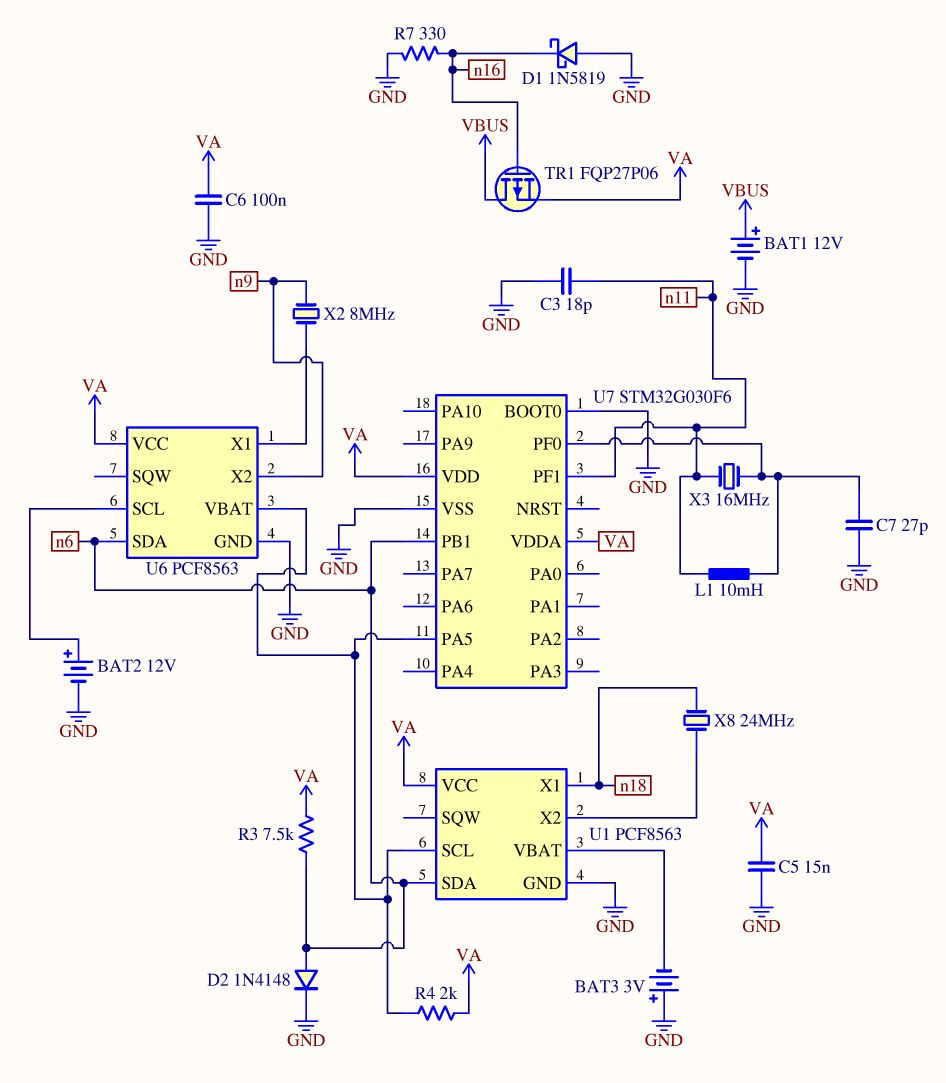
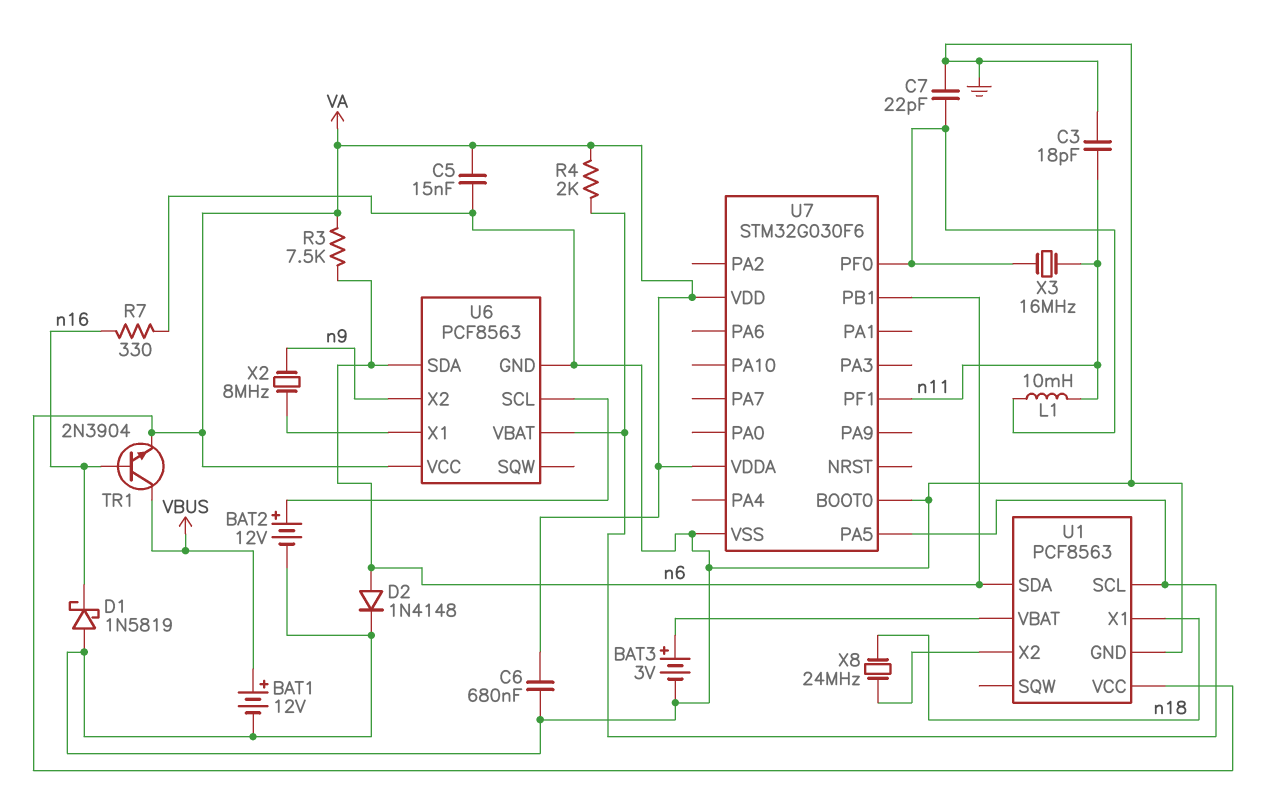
BAT3: 3V (plus GND, minus U1/VBAT) -> 3V (plus U1/VBAT, minus GND)
C6: 100nF (GND, VA) -> 680nF (GND, VA)
C7: 27pF (GND, U7/PF0) -> 22pF (GND, U7/PF0)
TR1: PMOS FQP27P06 (G n16, D VBUS, S VA) -> NPN 2N3904 (B n16, C VBUS, E VA)

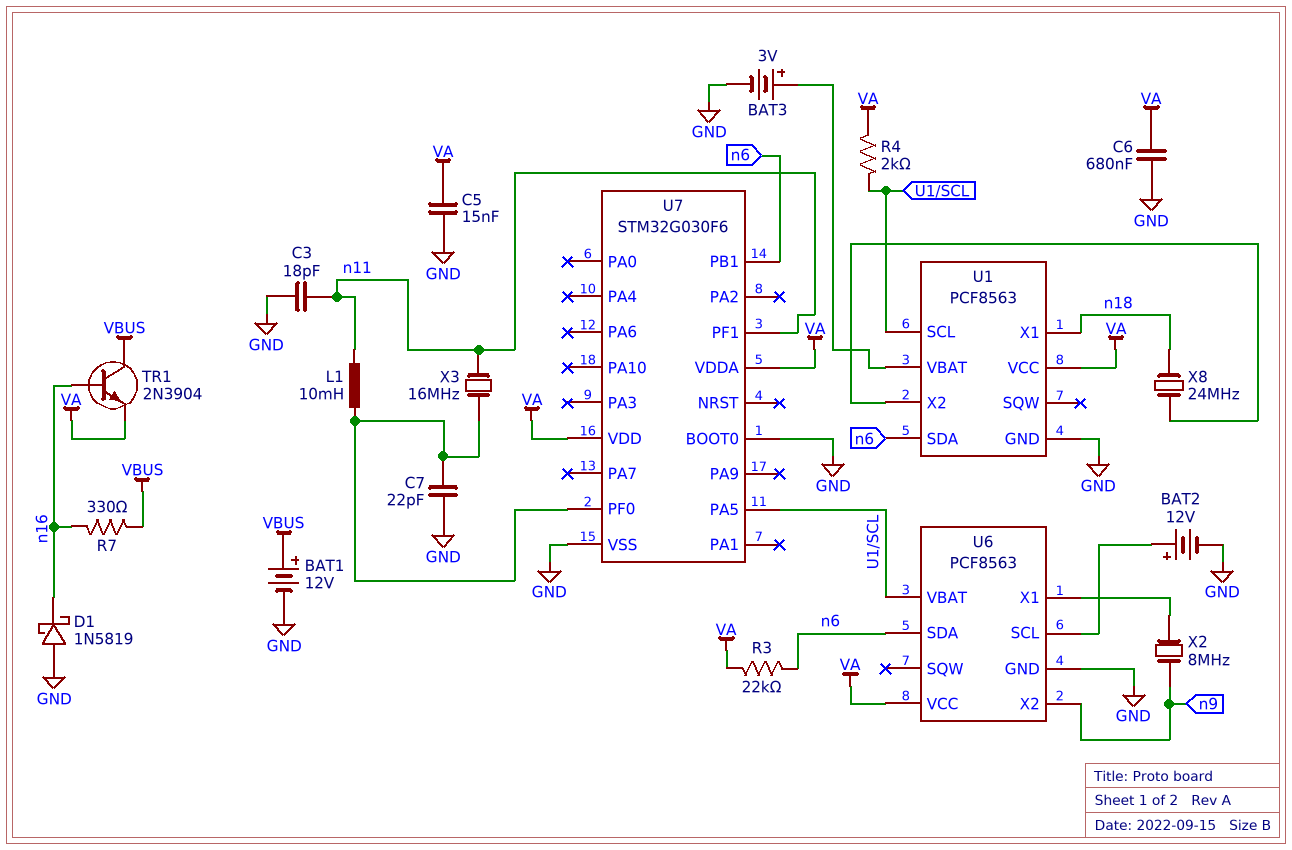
D2: diode 1N4148 (A n6, K GND) -> none
R3: 7.5k (VA, n6) -> 22k (VA, n6)
R7: 330 (GND, n16) -> 330 (VBUS, n16)

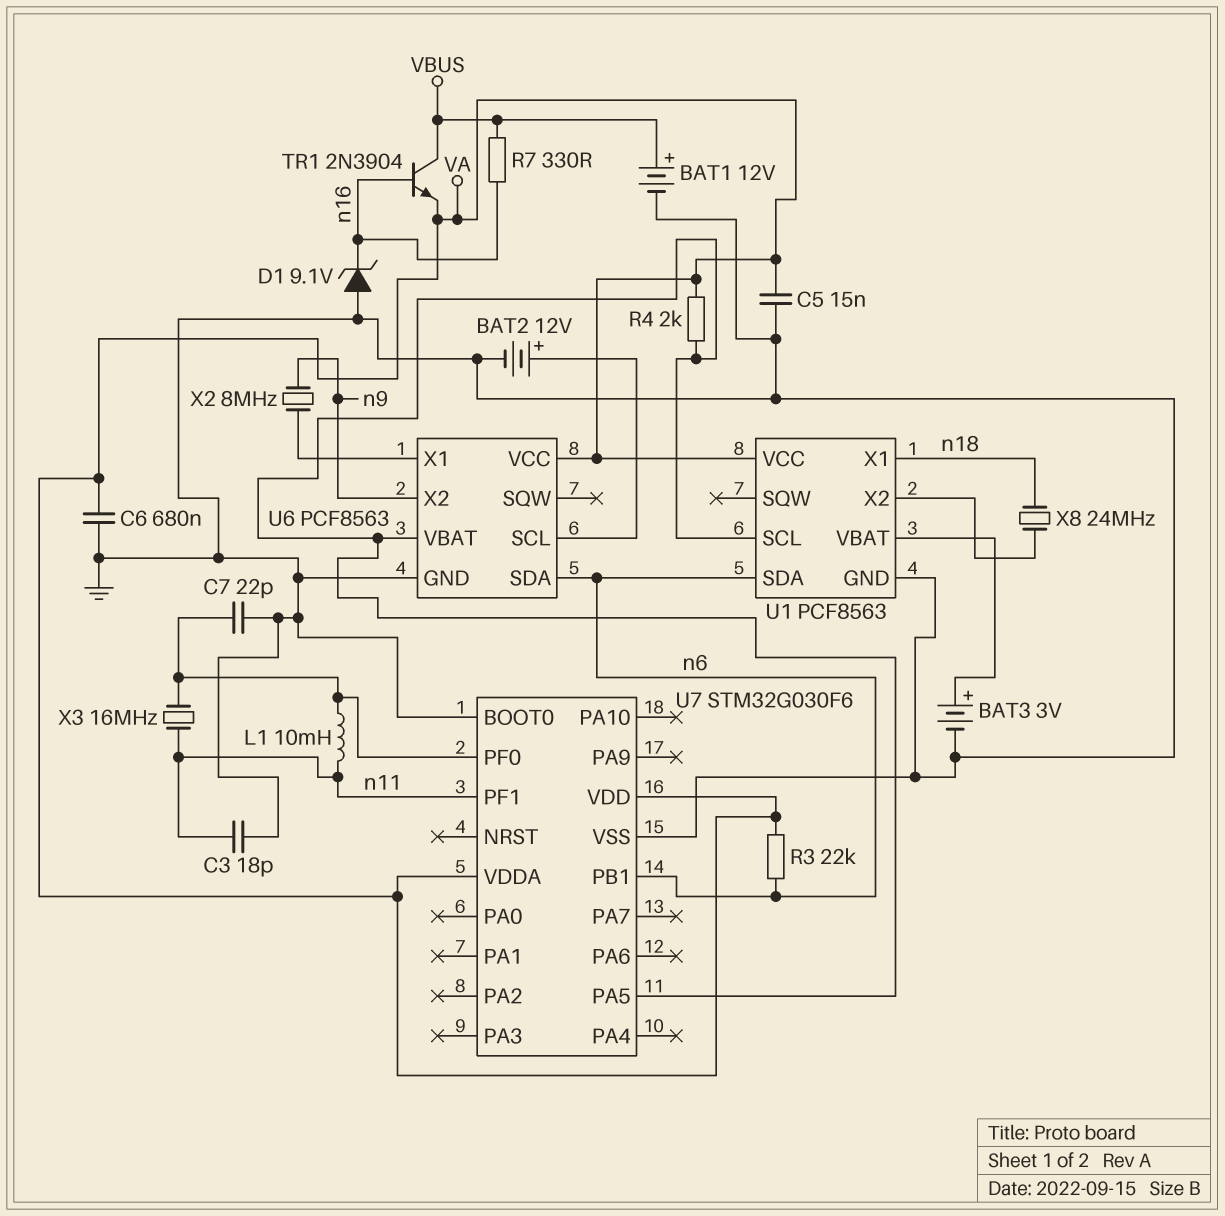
D1: schottky 1N5819 (A GND, K n16) -> zener 9.1V (A GND, K n16)

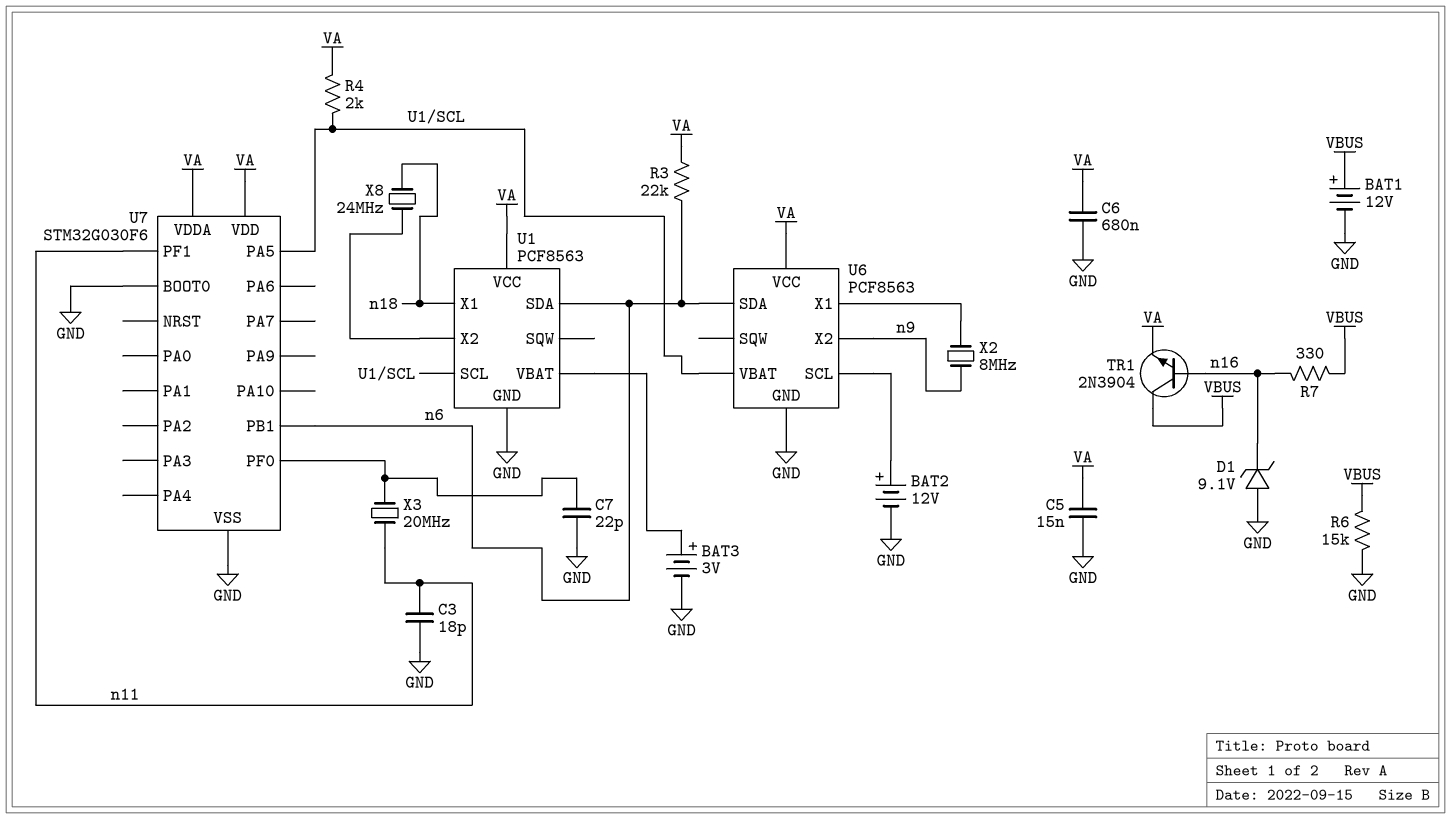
L1: 10mH (U7/PF0, n11) -> none
R6: none -> 15k (GND, VBUS)
X3: 16MHz (U7/PF0, n11) -> 20MHz (U7/PF0, n11)

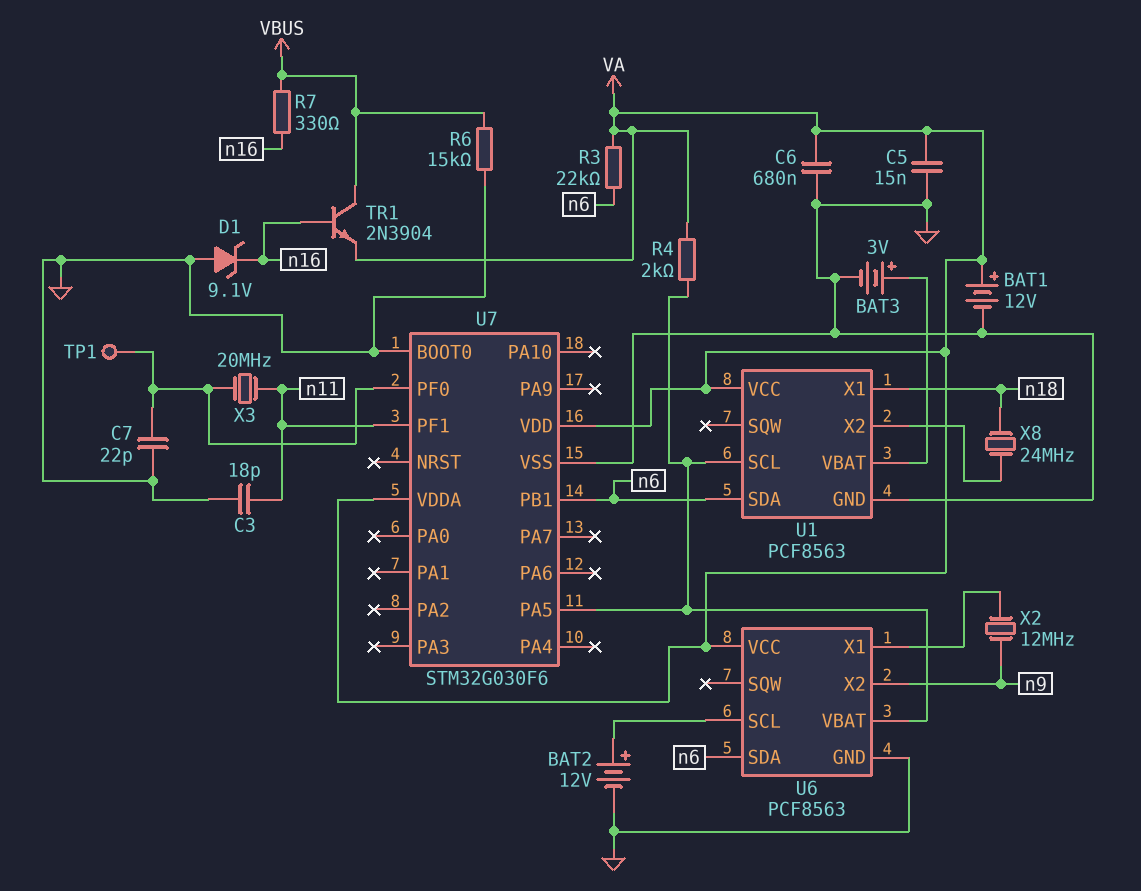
BAT1: 12V (plus VBUS, minus GND) -> 12V (plus VA, minus GND)
TP1: none -> test point (U7/PF0)
X2: 8MHz (U6/X1, n9) -> 12MHz (U6/X1, n9)

